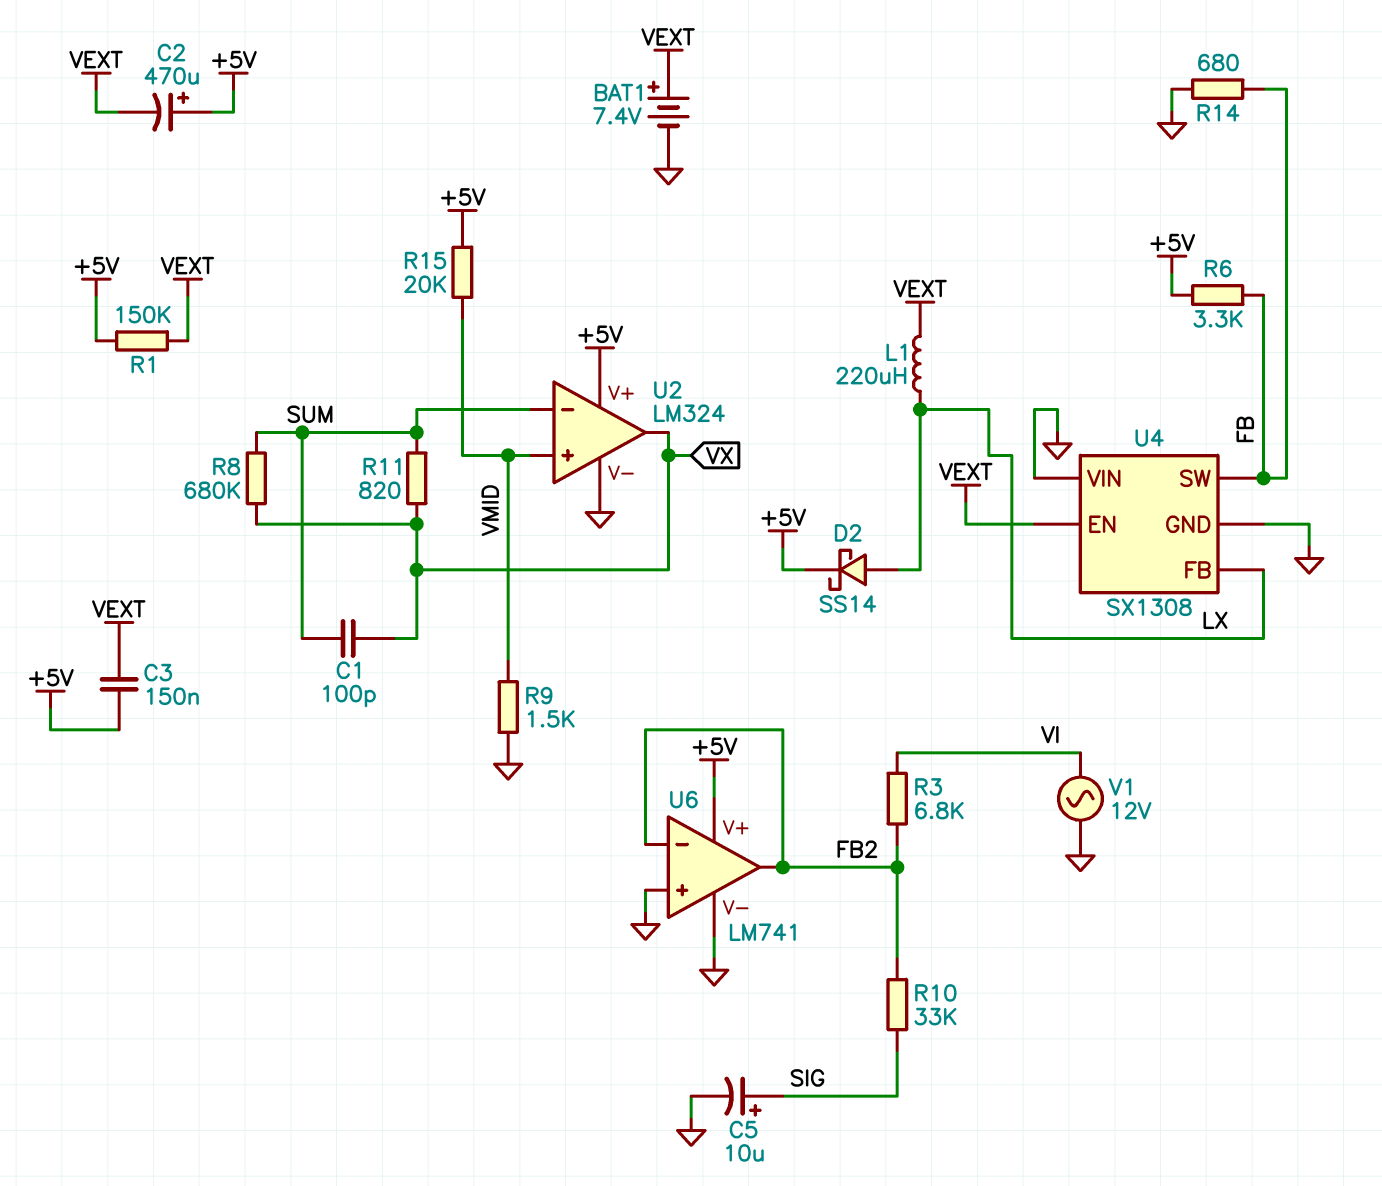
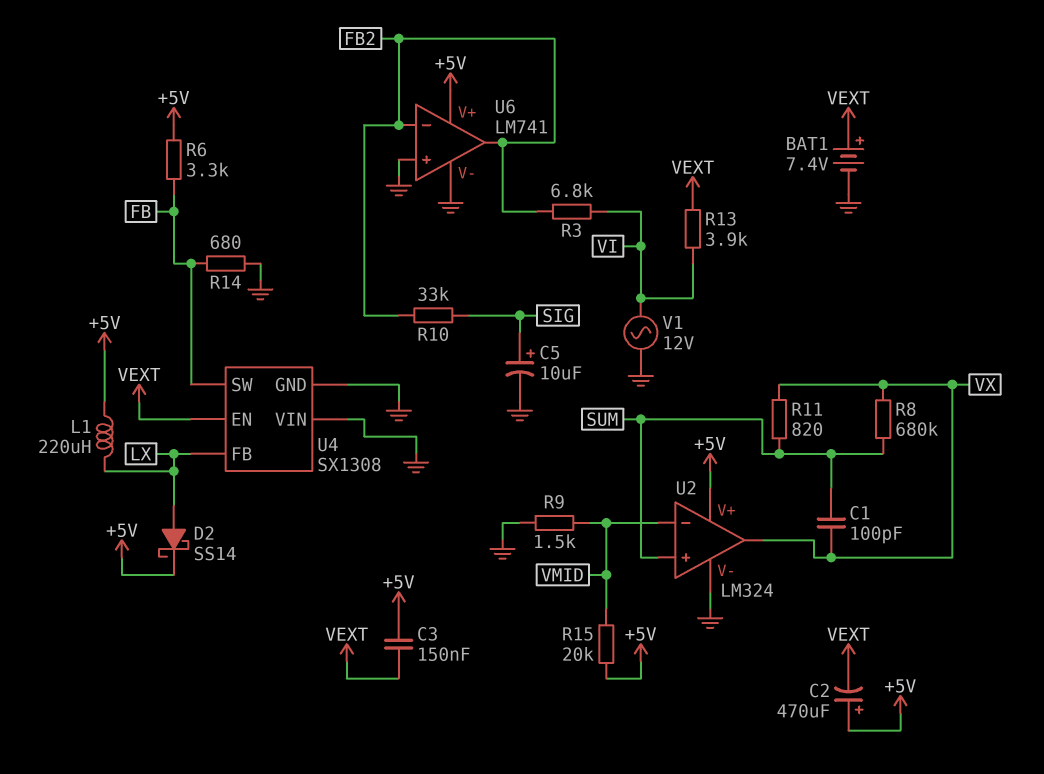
L1: 220uH (LX, VEXT) -> 220uH (+5V, LX)
R1: 150k (+5V, VEXT) -> none
R13: none -> 3.9k (VEXT, VI)
U2 pin in+: VMID -> SUM
U2 pin in-: SUM -> VMID

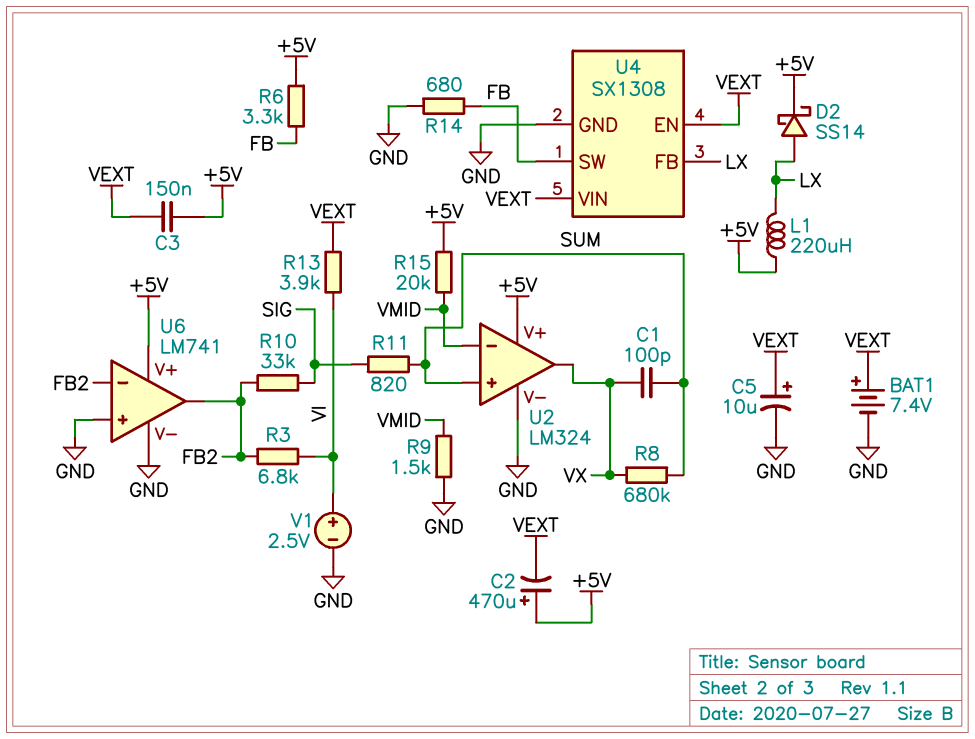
C5: 10uF (plus SIG, minus GND) -> 10uF (plus VEXT, minus GND)
R11: 820 (SUM, VX) -> 820 (SIG, SUM)
U4 pin VIN: GND -> VEXT
V1: AC 12V (GND, VI) -> 2.5V (plus VI, minus GND)

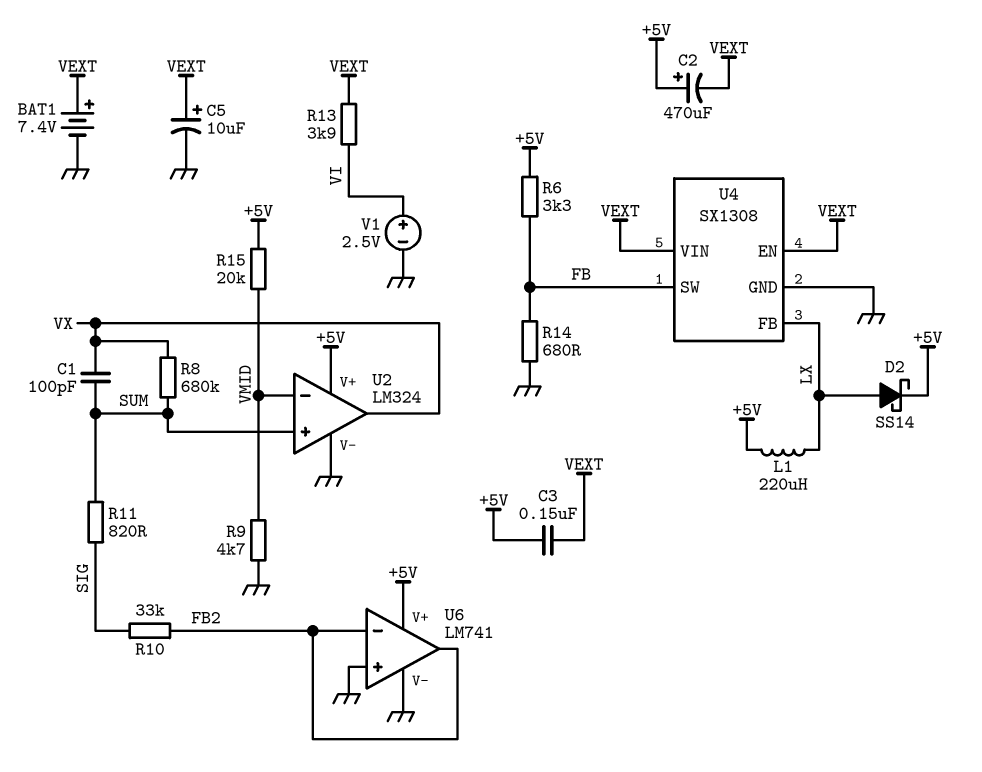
R3: 6.8k (FB2, VI) -> none
R9: 1.5k (GND, VMID) -> 4.7k (GND, VMID)

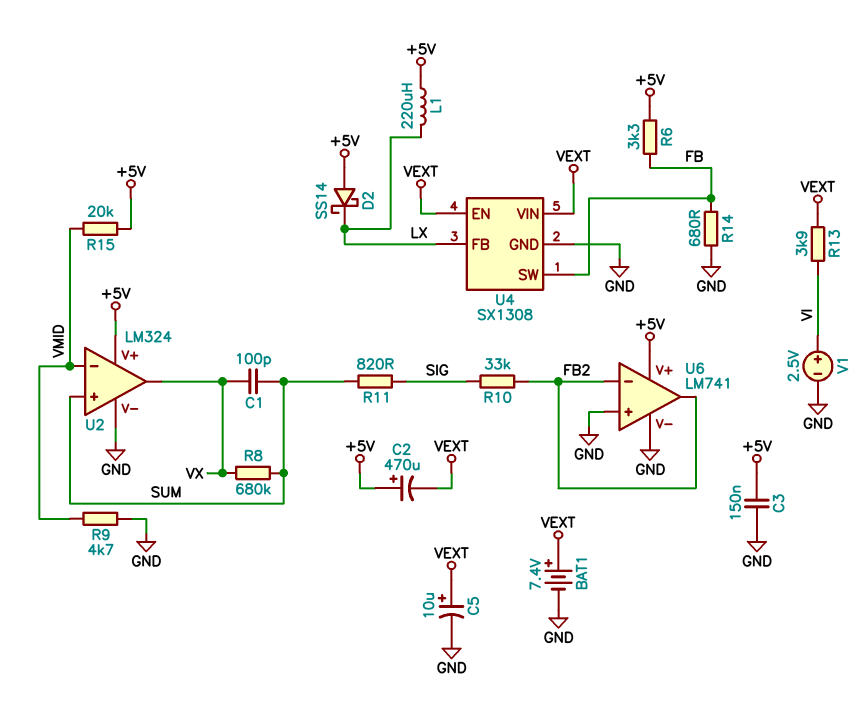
C3: 150nF (+5V, VEXT) -> 150nF (+5V, GND)
D2: schottky SS14 (A LX, K +5V) -> schottky SS14 (A +5V, K LX)

